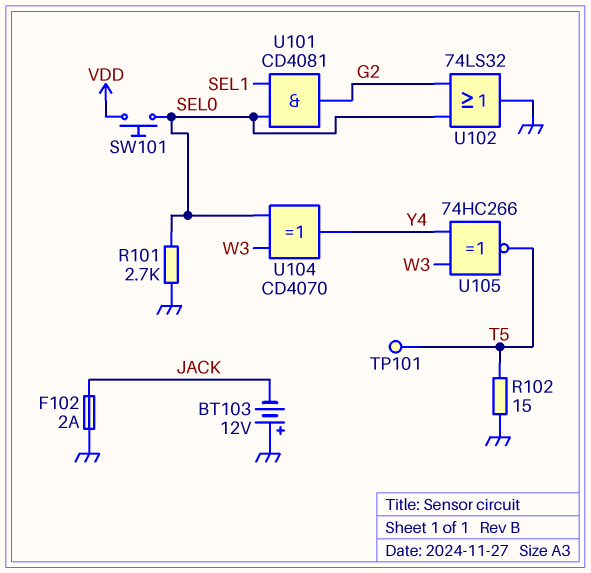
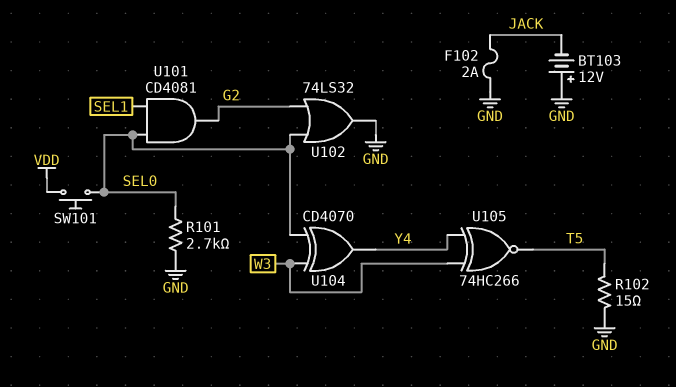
TP101: test point (T5) -> none

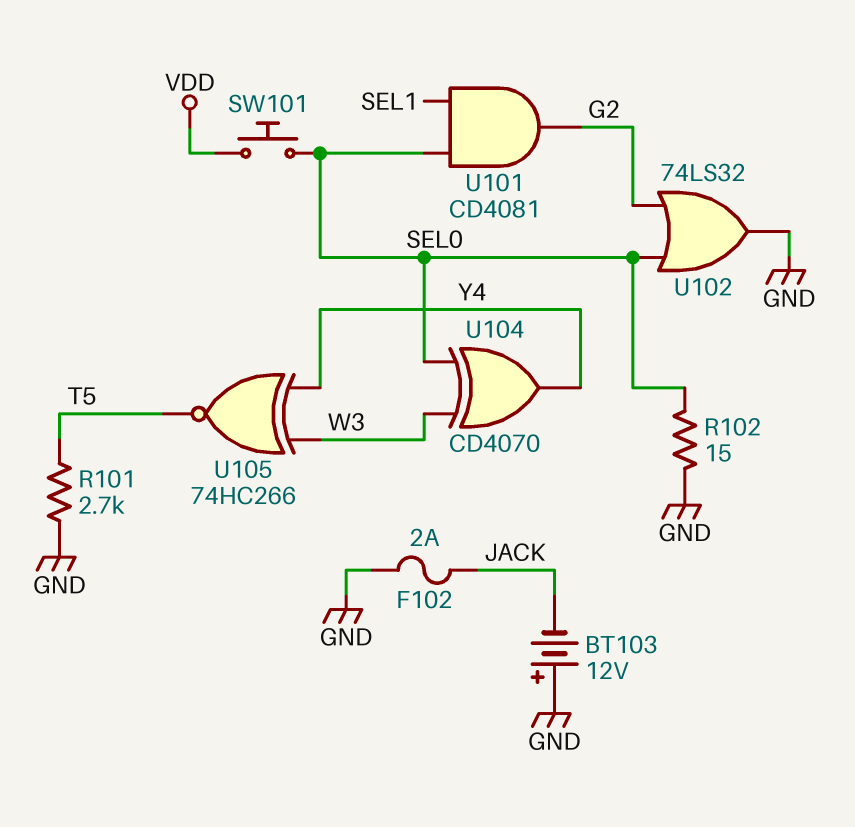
R101: 2.7k (GND, SEL0) -> 2.7k (GND, T5)
R102: 15 (GND, T5) -> 15 (GND, SEL0)

